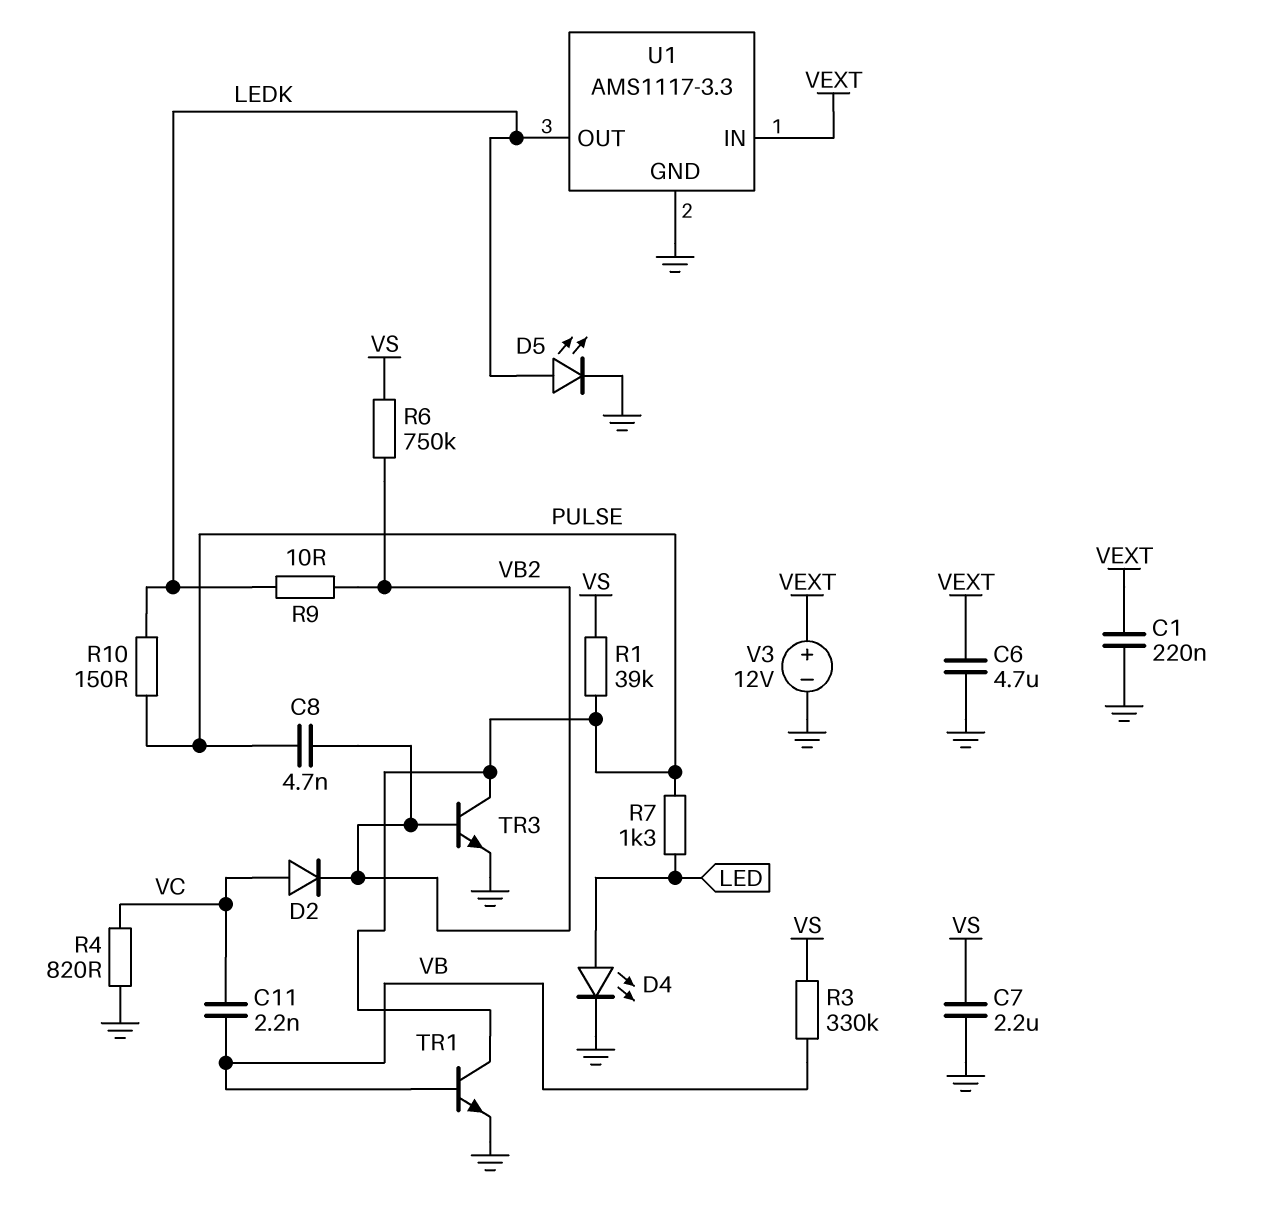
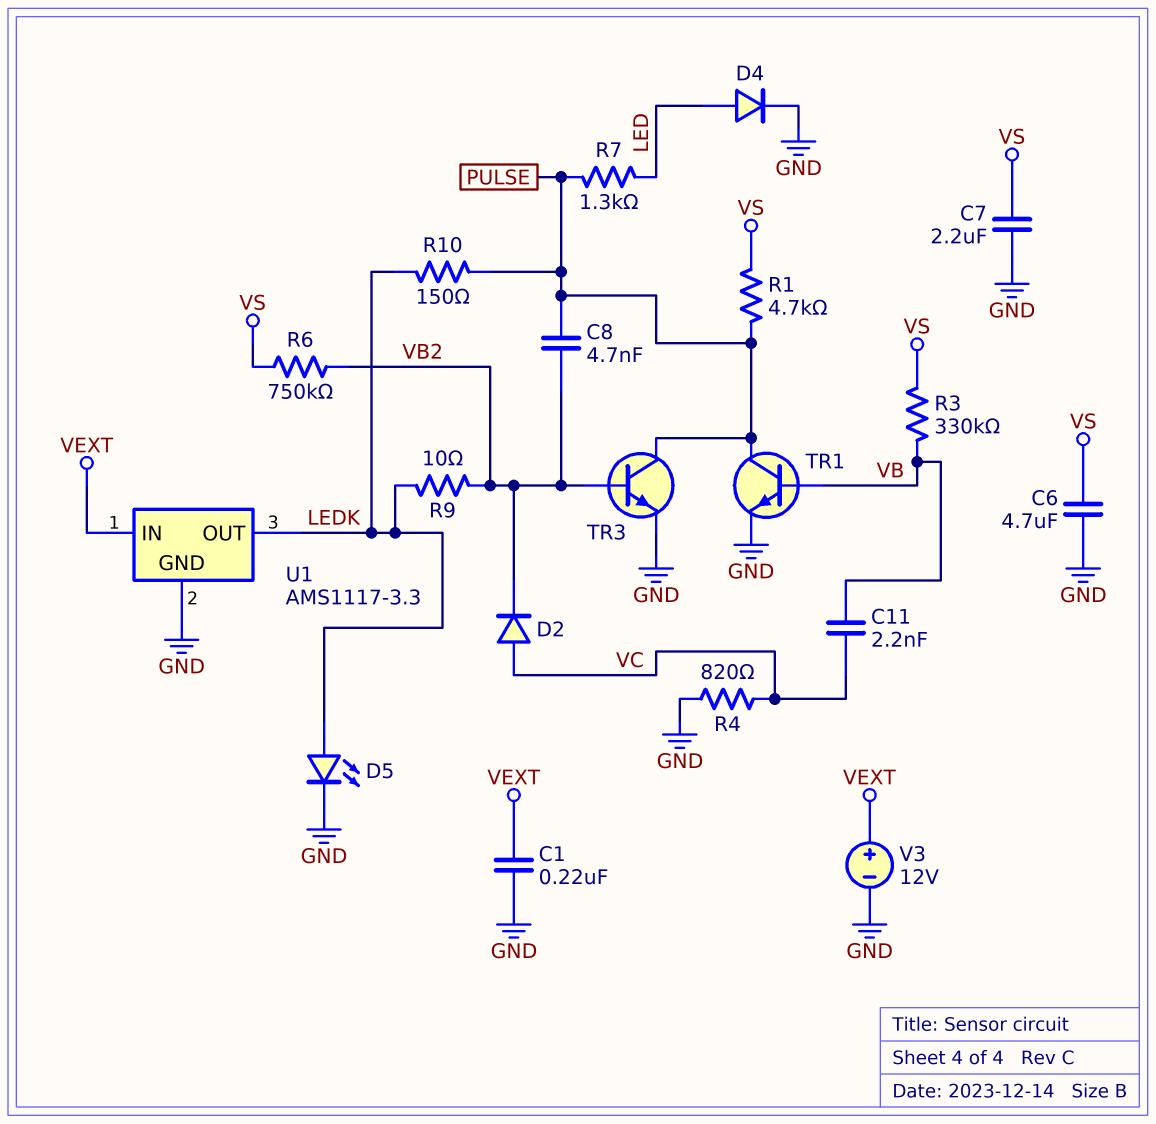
C6: 4.7uF (GND, VEXT) -> 4.7uF (GND, VS)
D4: LED (A LED, K GND) -> diode (A LED, K GND)
R1: 39k (PULSE, VS) -> 4.7k (PULSE, VS)

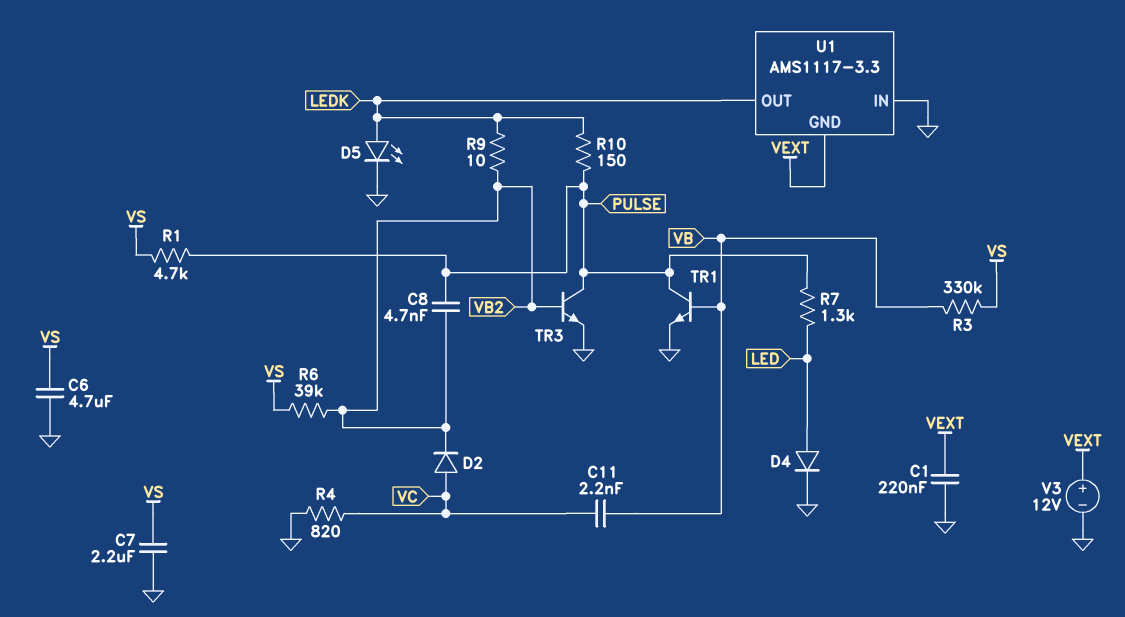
R6: 750k (VB2, VS) -> 39k (VB2, VS)
U1 pin GND: GND -> VEXT
U1 pin IN: VEXT -> GND

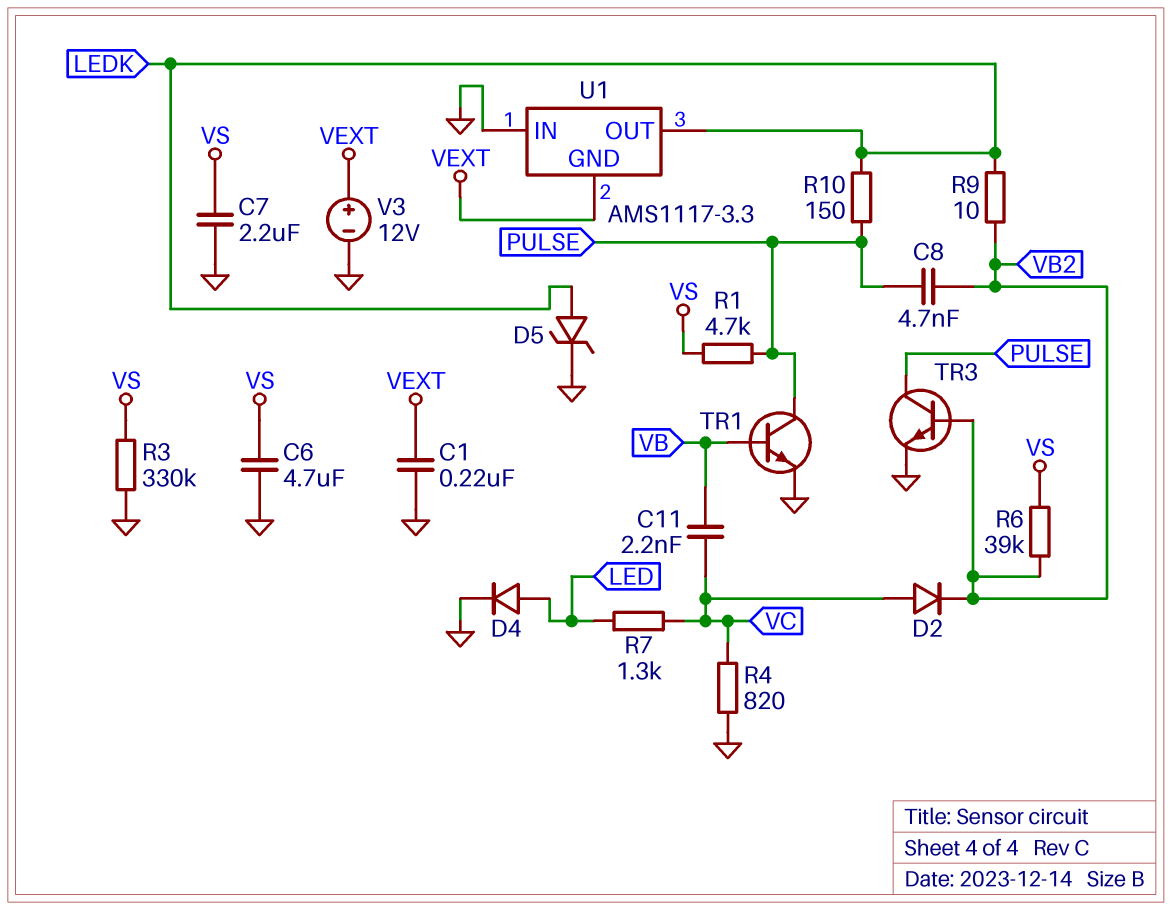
D5: LED (A LEDK, K GND) -> zener (A LEDK, K GND)
R3: 330k (VB, VS) -> 330k (GND, VS)
R7: 1.3k (LED, PULSE) -> 1.3k (LED, VC)

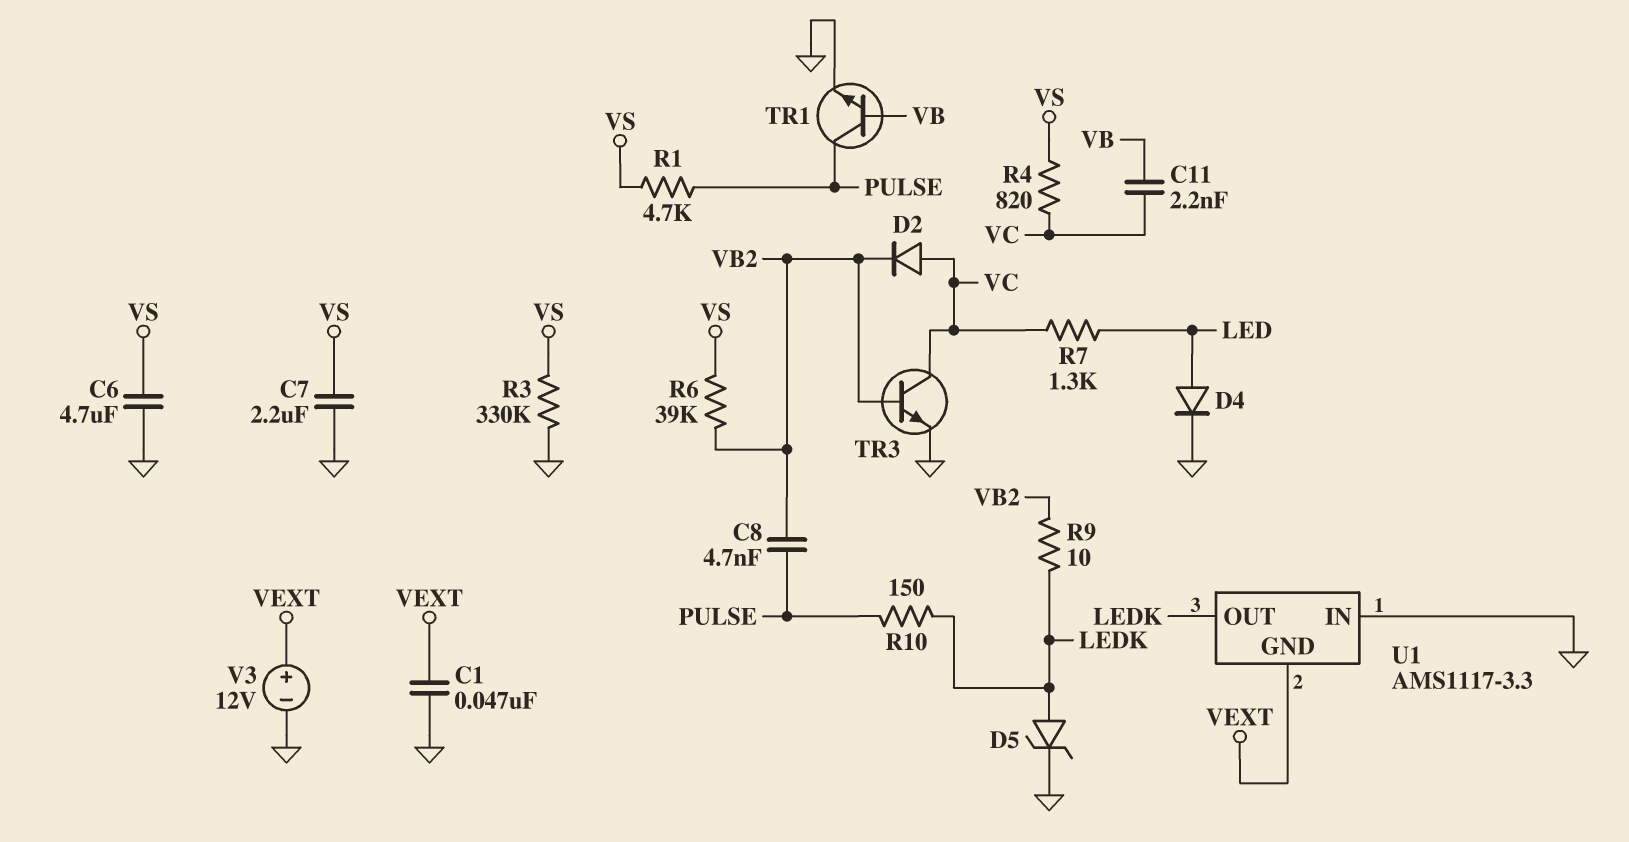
C1: 220nF (GND, VEXT) -> 47nF (GND, VEXT)
R4: 820 (GND, VC) -> 820 (VC, VS)
TR3: NPN (B VB2, C PULSE, E GND) -> NPN (B VB2, C VC, E GND)

